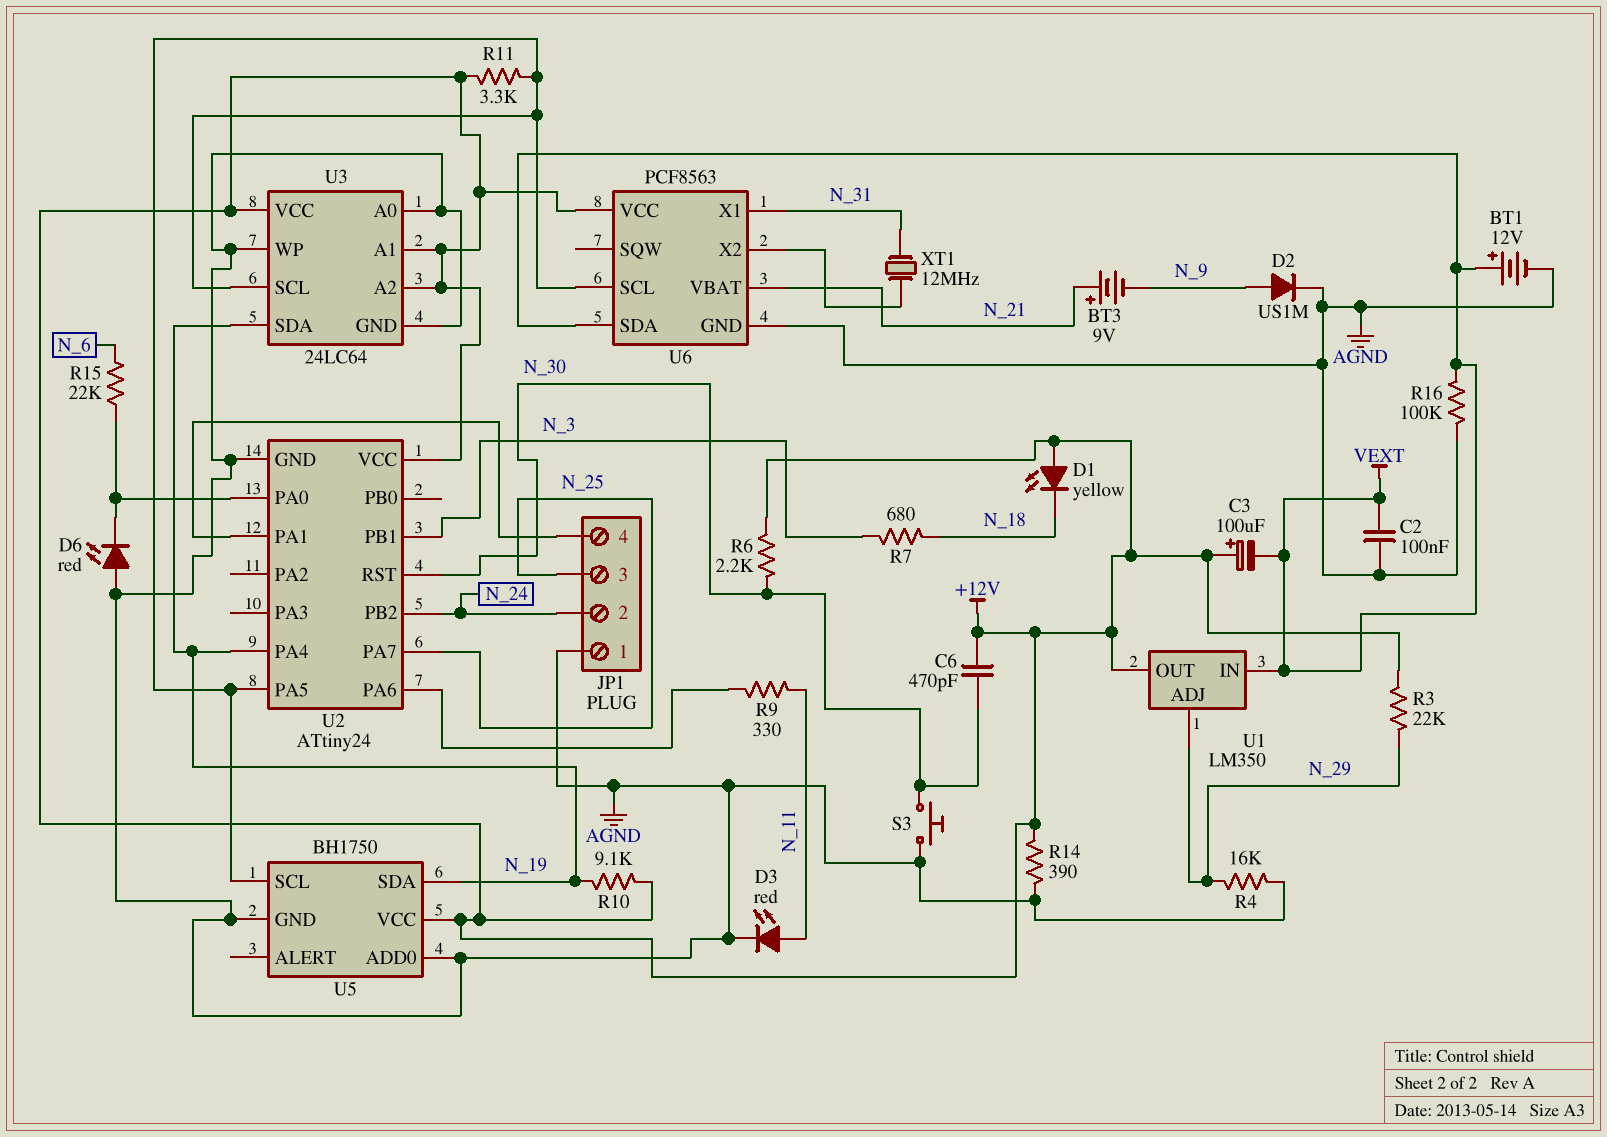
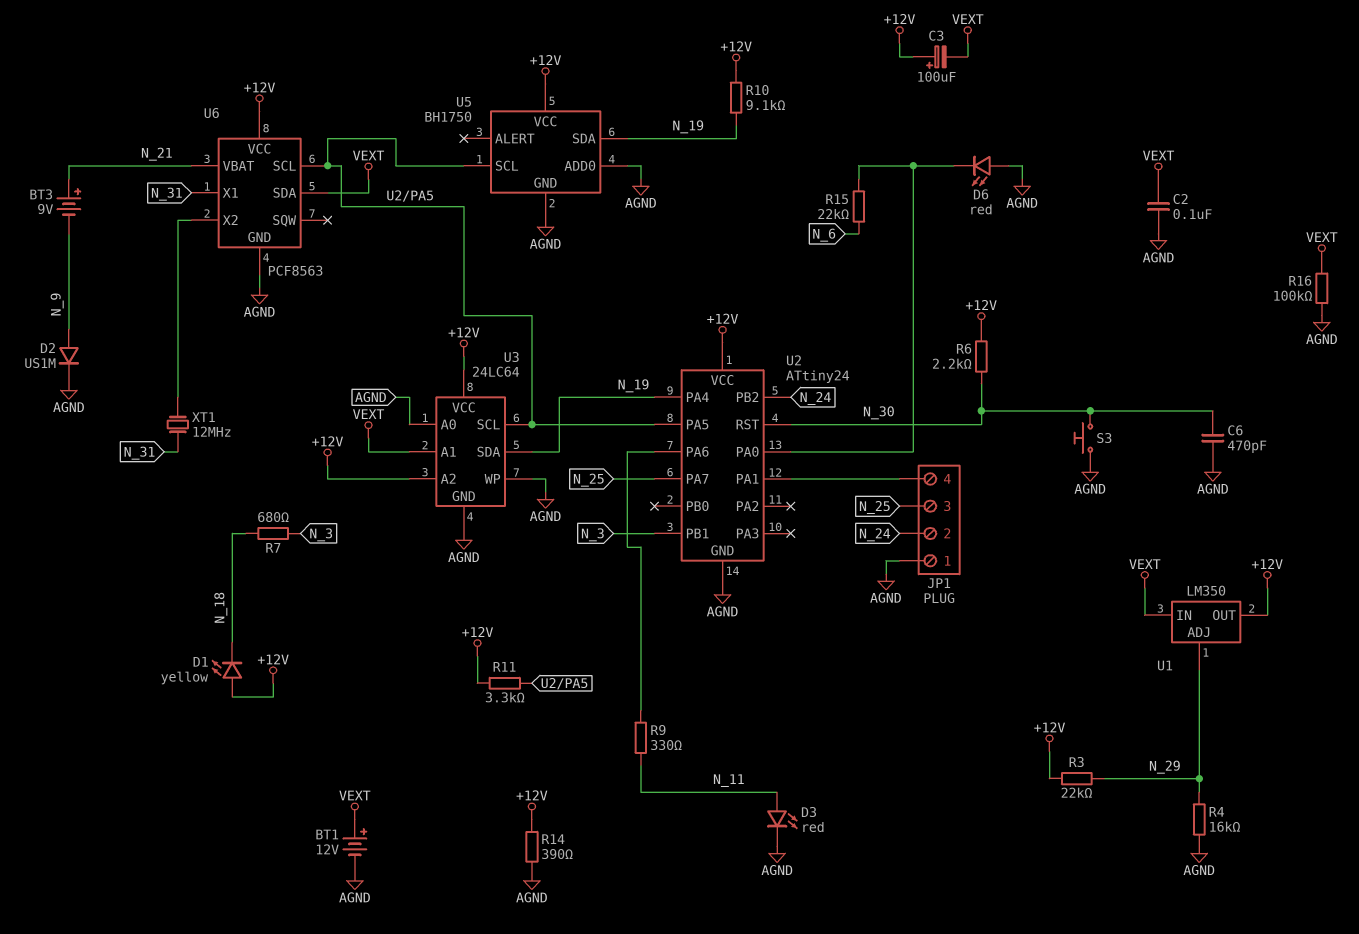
C6: 470pF (+12V, N_30) -> 470pF (AGND, N_30)
U3 pin A1: +12V -> VEXT

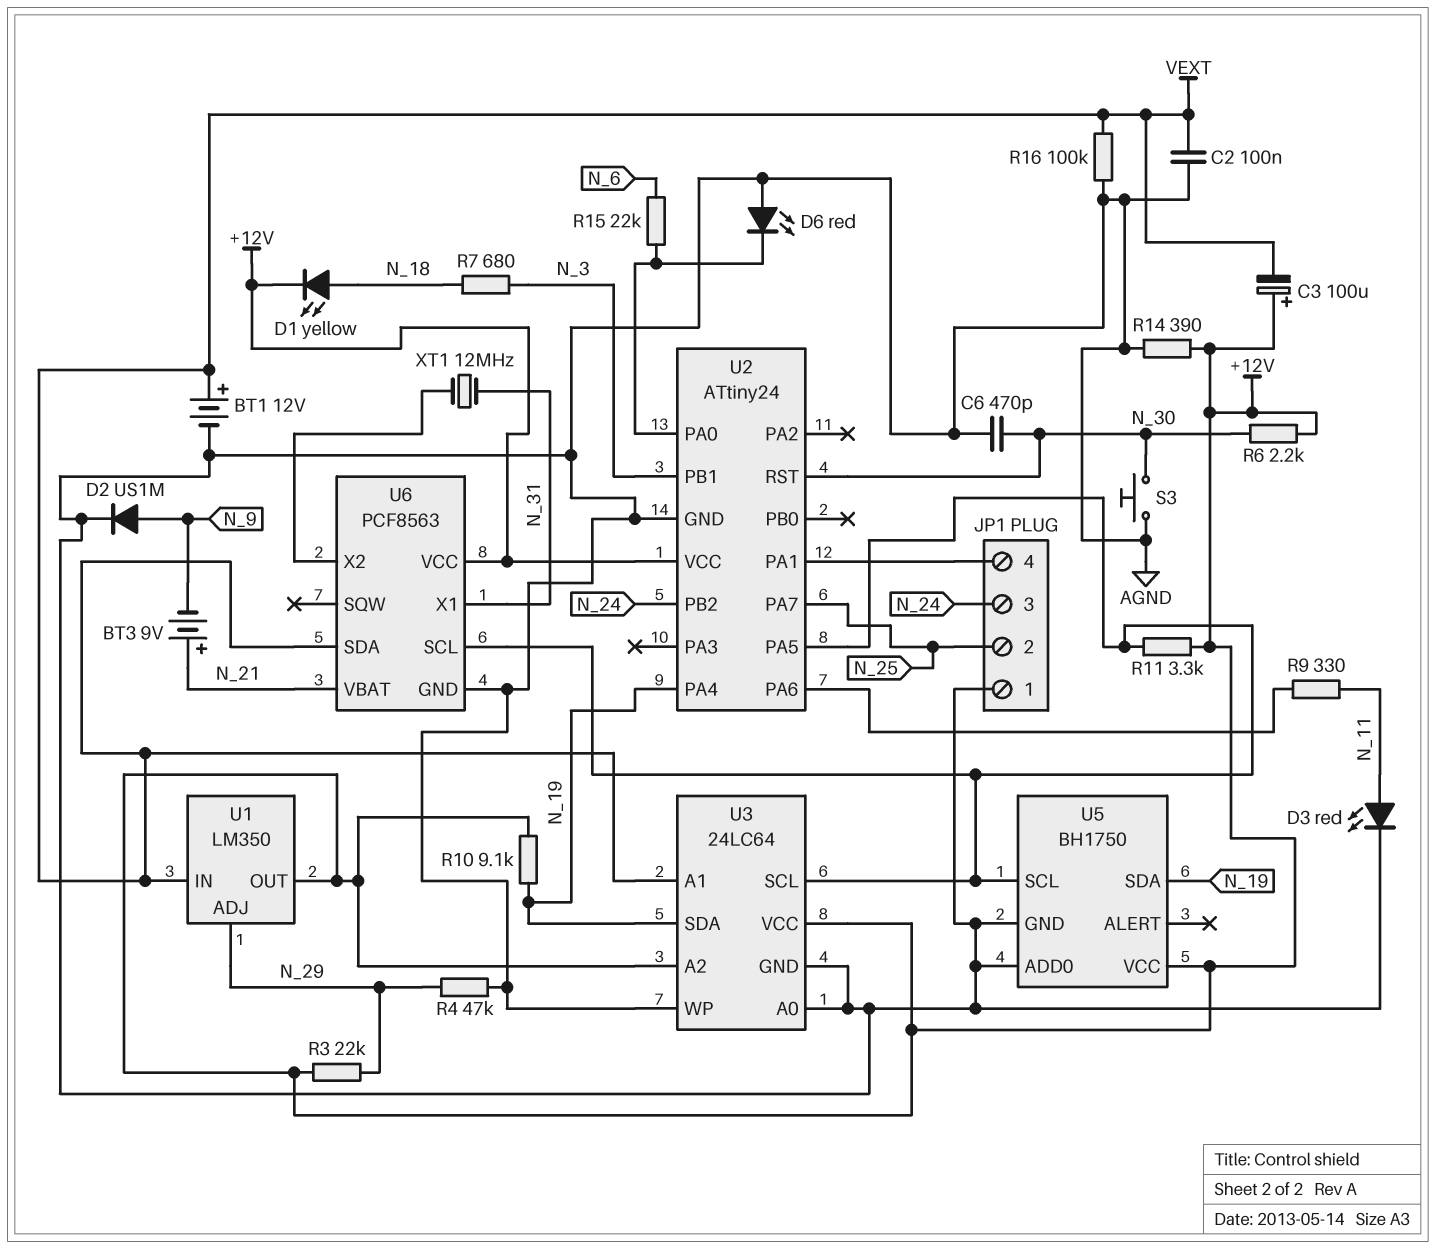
D1: LED yellow (A +12V, K N_18) -> LED yellow (A N_18, K +12V)
JP1 pin 2: N_24 -> N_25
JP1 pin 3: N_25 -> N_24
R4: 16k (AGND, N_29) -> 47k (AGND, N_29)

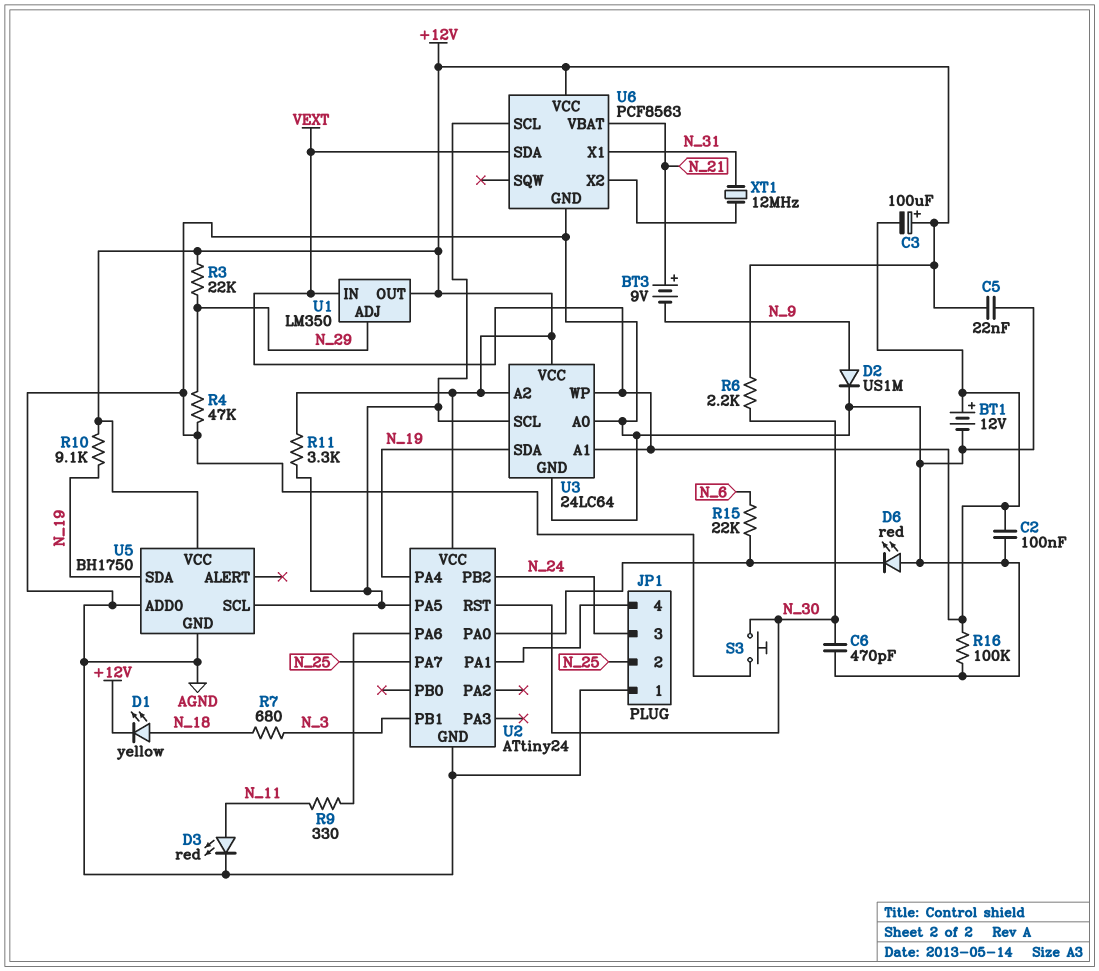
C5: none -> 22nF (+12V, AGND)
R14: 390 (+12V, AGND) -> none
U3 pin WP: AGND -> VEXT

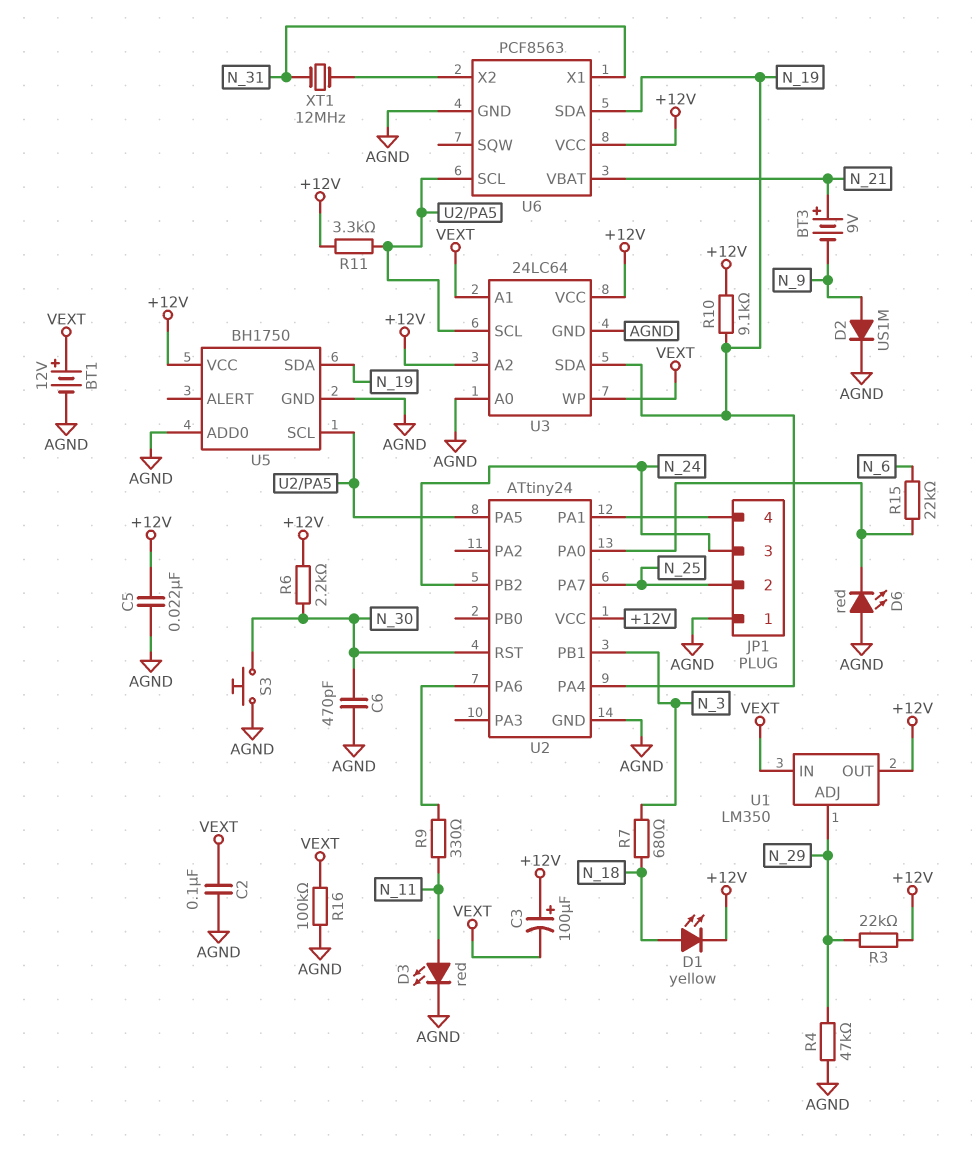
U6 pin SDA: VEXT -> N_19

